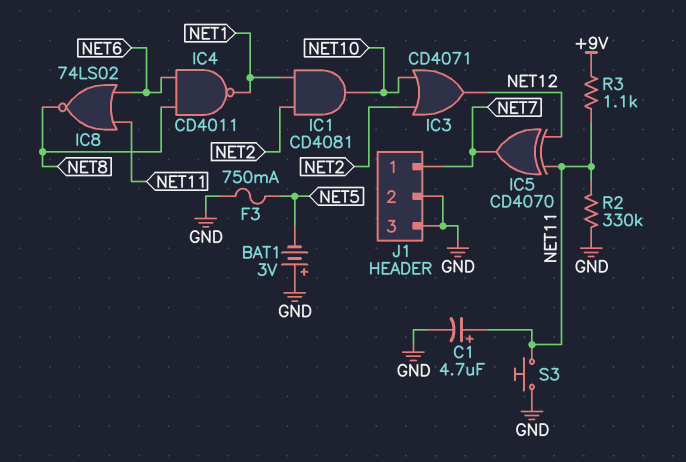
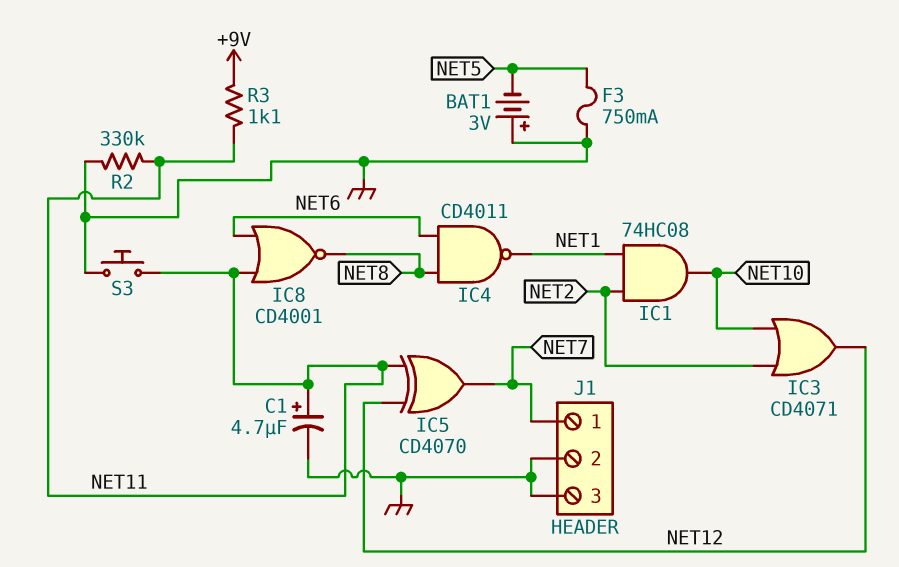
IC1: AND CD4081 (in NET1, in NET2, out NET10) -> AND 74HC08 (in NET1, in NET2, out NET10)
IC8: NOR 74LS02 (in NET6, in NET11, out NET8) -> NOR CD4001 (in NET6, in NET11, out NET8)

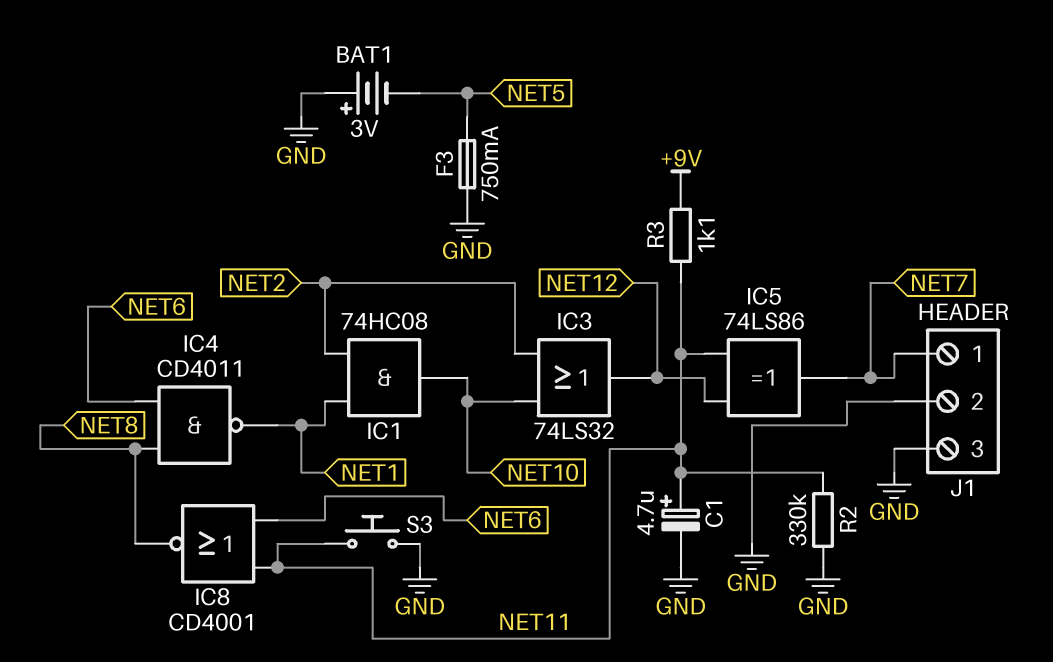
IC3: OR CD4071 (in NET2, in NET10, out NET12) -> OR 74LS32 (in NET2, in NET10, out NET12)
IC5: XOR CD4070 (in NET11, in NET12, out NET7) -> XOR 74LS86 (in NET11, in NET12, out NET7)

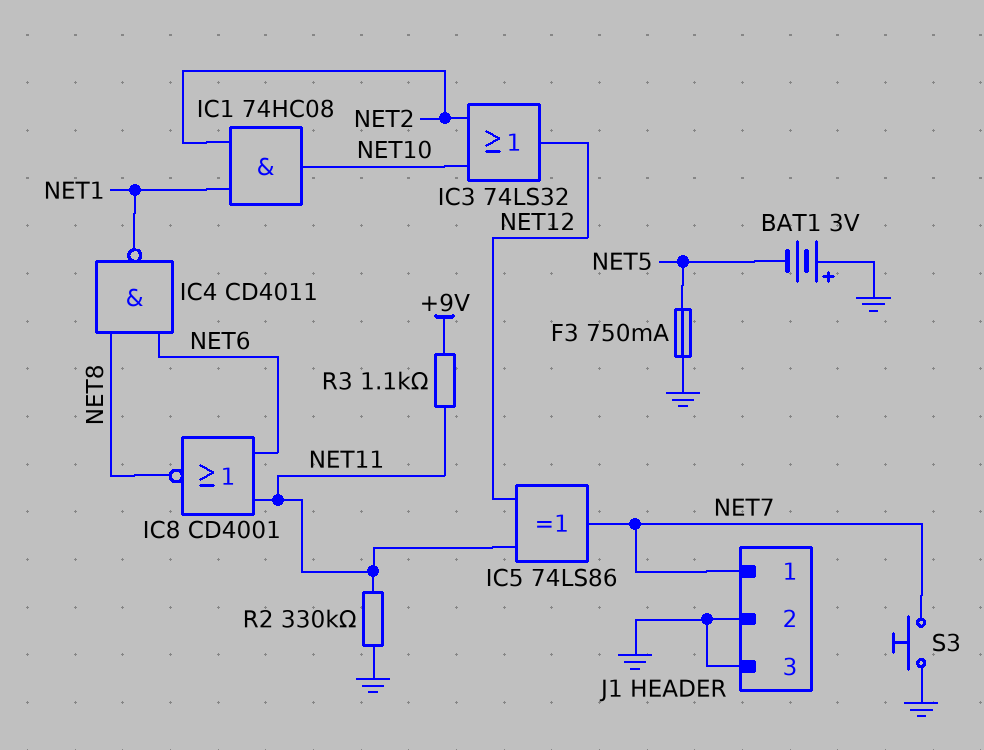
C1: 4.7uF (plus NET11, minus GND) -> none
S3: button (GND, NET11) -> button (GND, NET7)

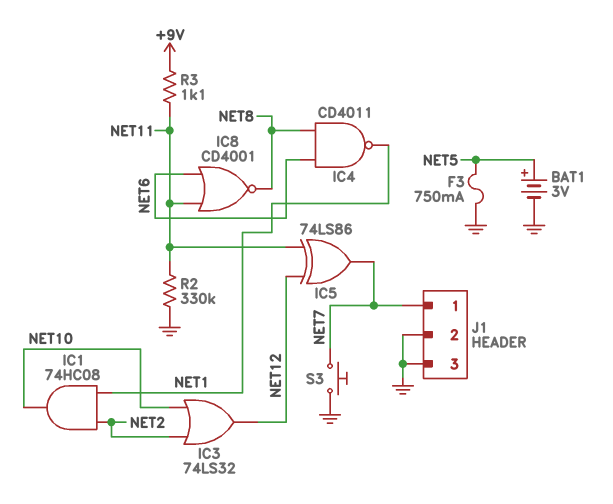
BAT1: 3V (plus GND, minus NET5) -> 3V (plus NET5, minus GND)

